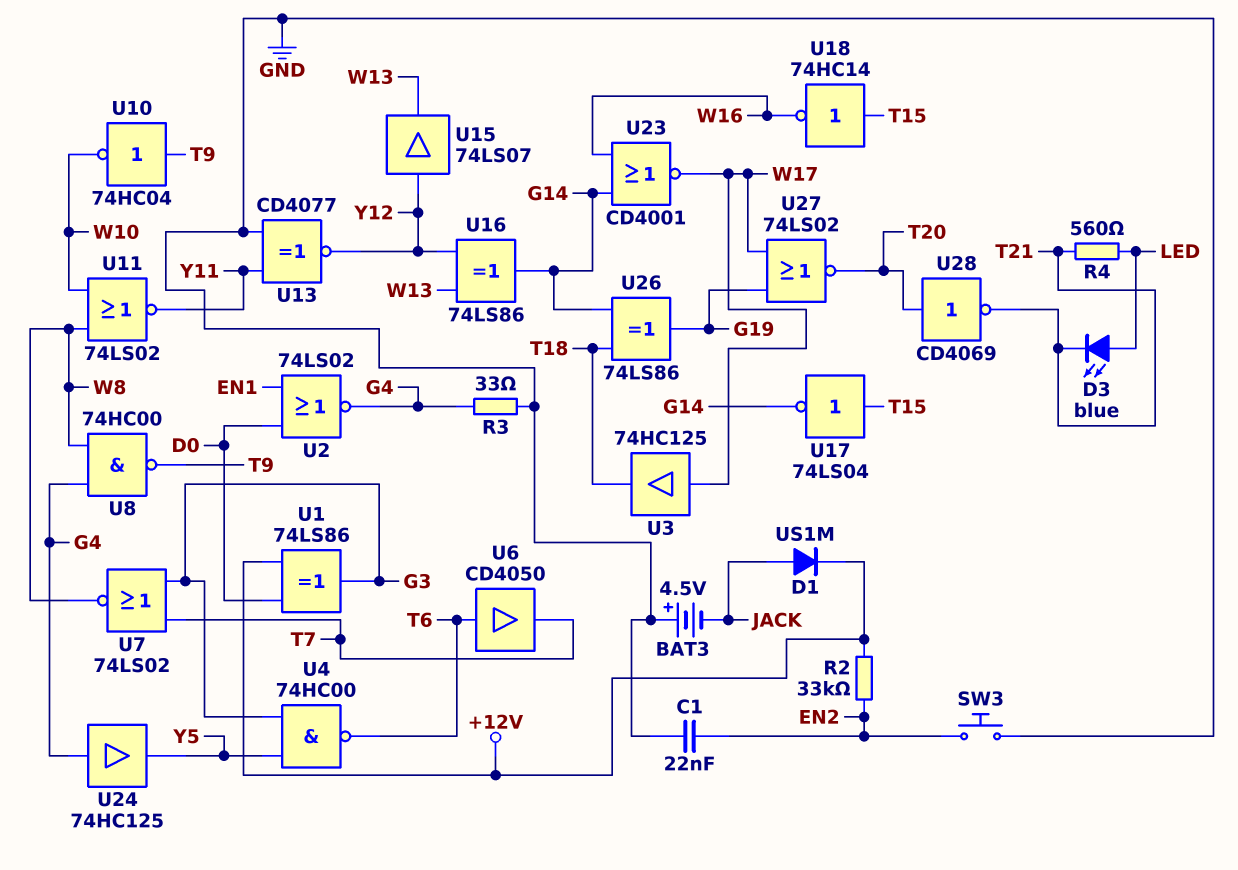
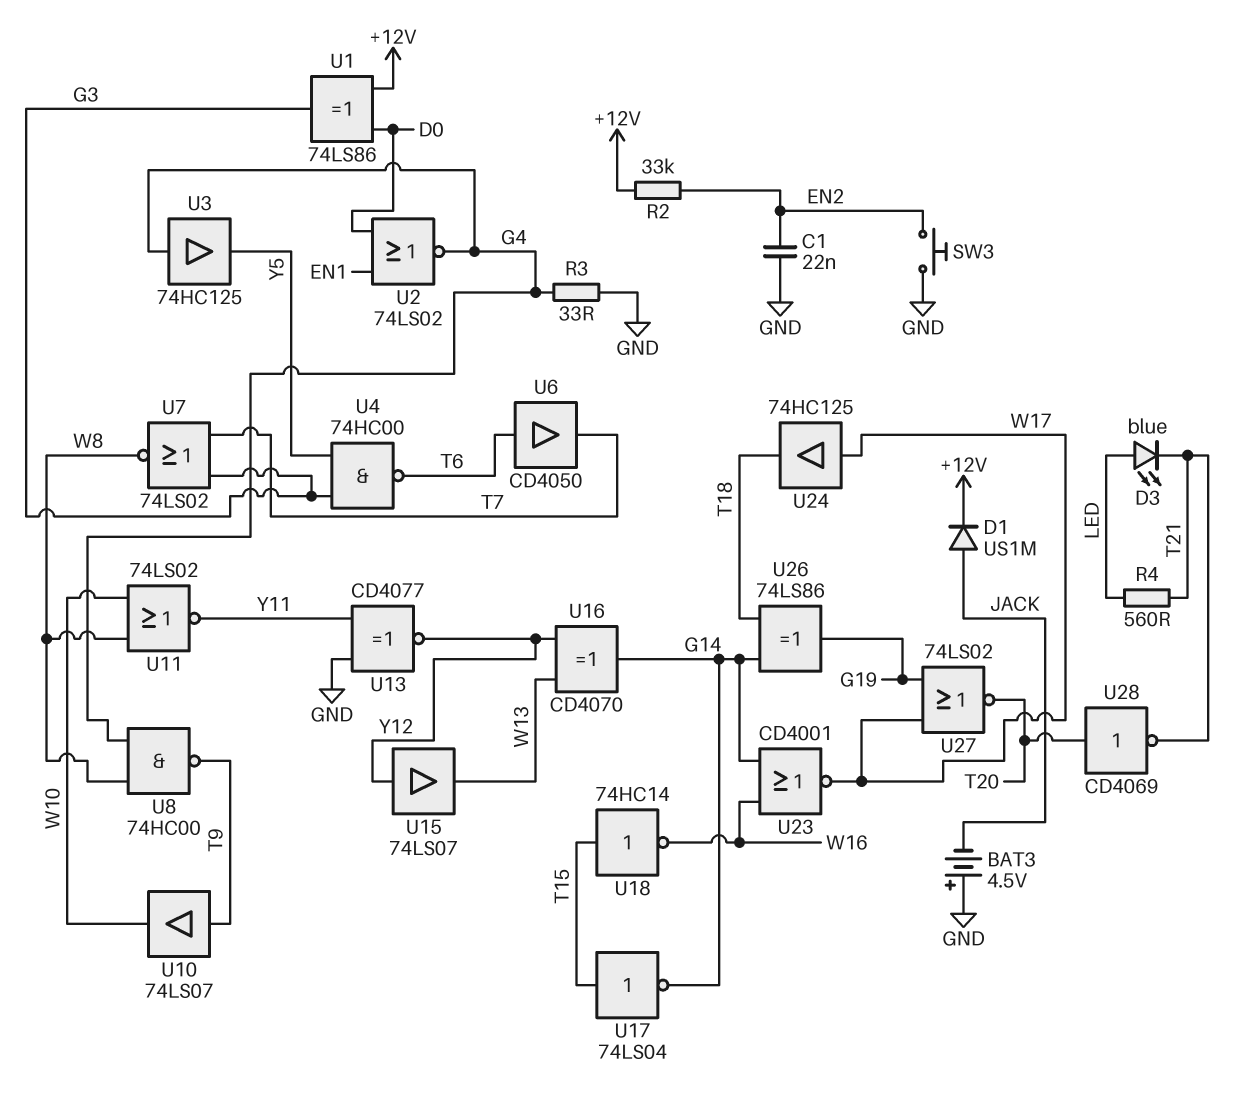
U3: buffer 74HC125 (in W17, out T18) -> buffer 74HC125 (in G4, out Y5)
U10: NOT 74HC04 (in T9, out W10) -> buffer 74LS07 (in T9, out W10)
U16: XOR 74LS86 (in W13, in Y12, out G14) -> XOR CD4070 (in W13, in Y12, out G14)
U24: buffer 74HC125 (in G4, out Y5) -> buffer 74HC125 (in W17, out T18)

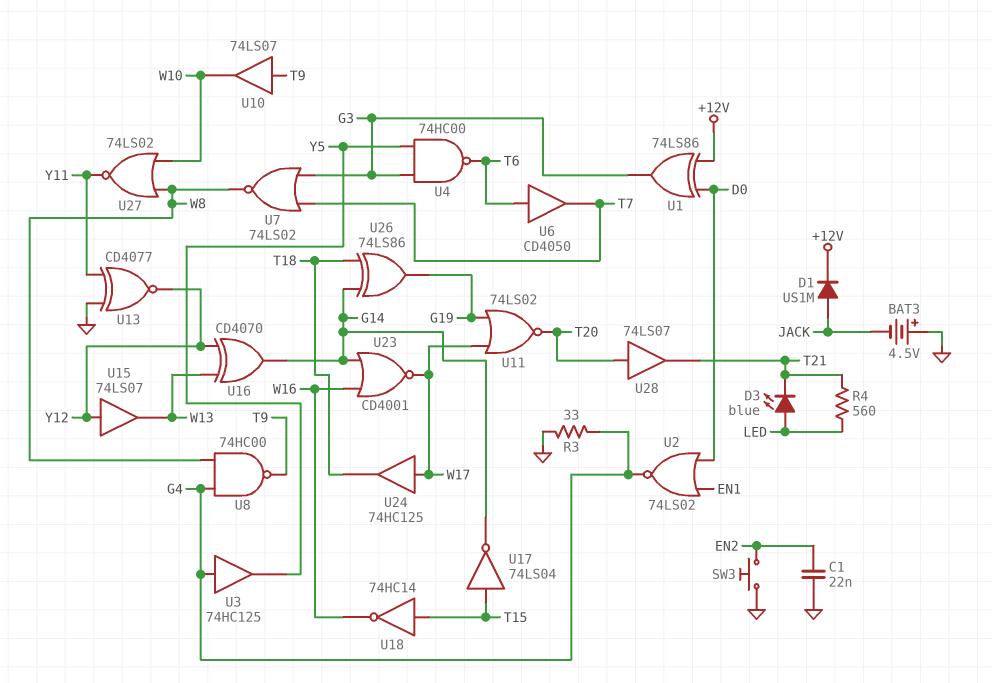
R2: 33k (+12V, EN2) -> none
U11: NOR 74LS02 (in W8, in W10, out Y11) -> NOR 74LS02 (in G19, in W17, out T20)
U27: NOR 74LS02 (in G19, in W17, out T20) -> NOR 74LS02 (in W8, in W10, out Y11)
U28: NOT CD4069 (in T20, out T21) -> buffer 74LS07 (in T20, out T21)

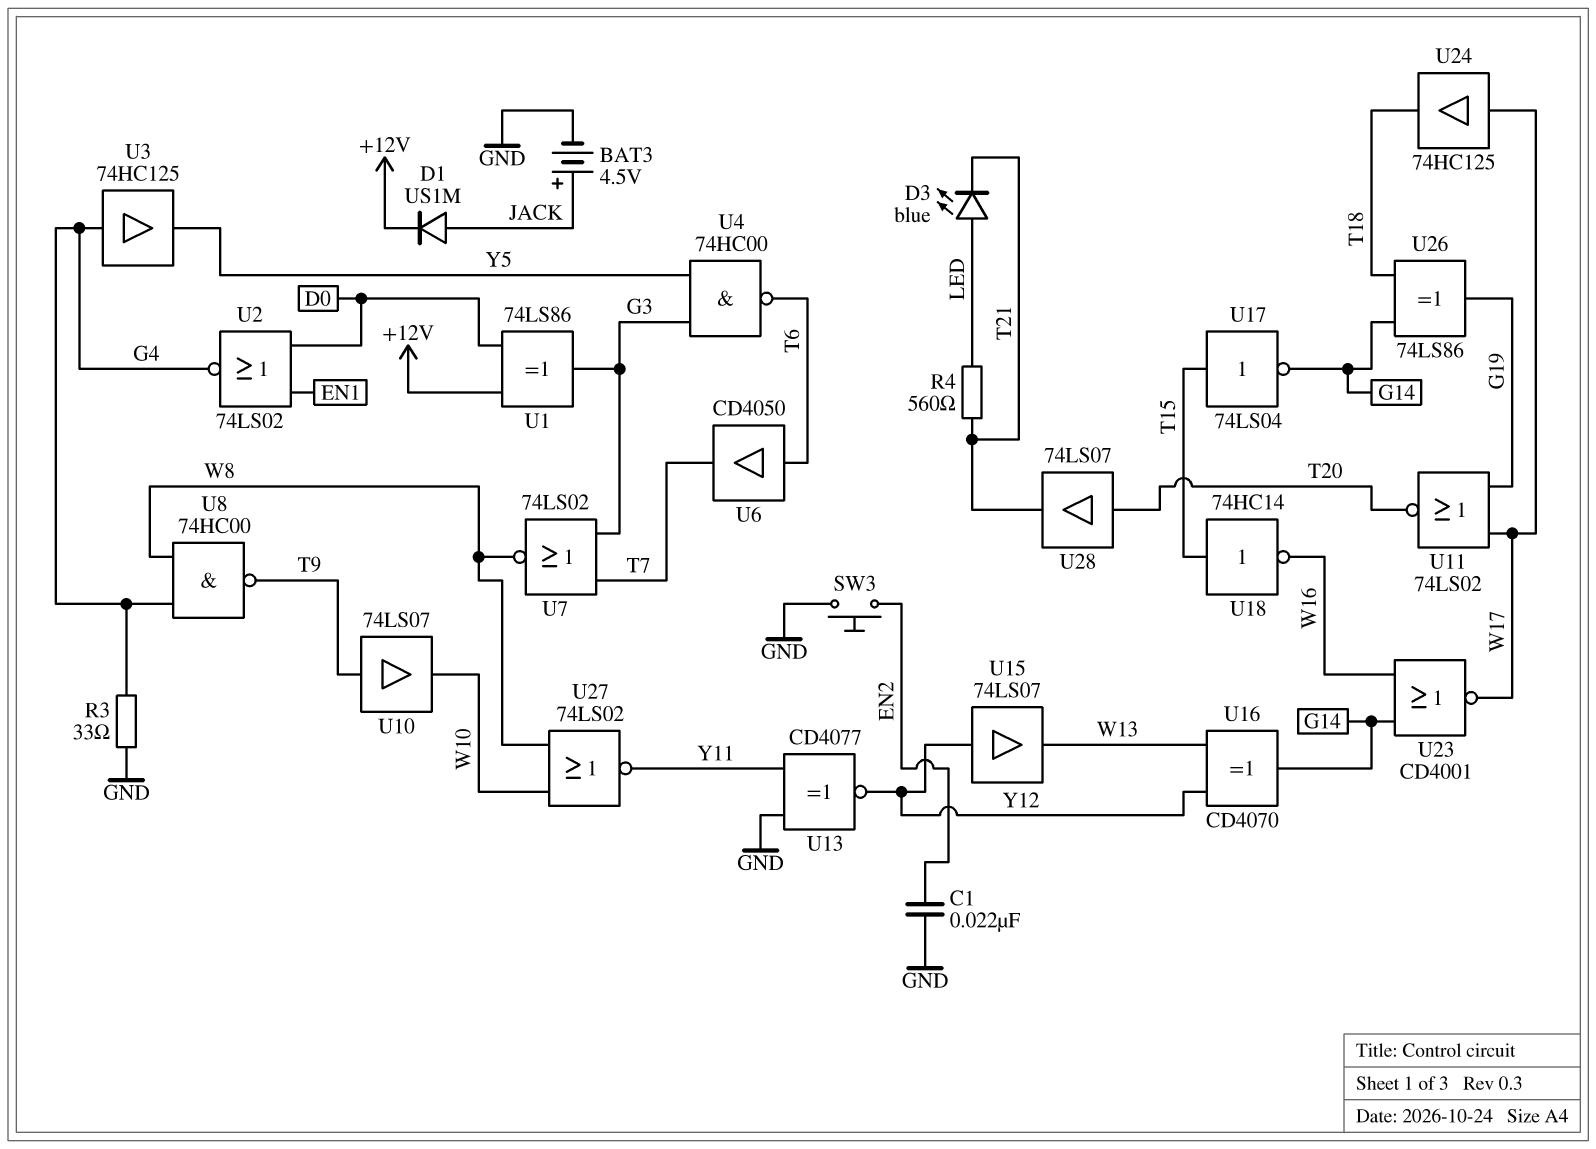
BAT3: 4.5V (plus GND, minus JACK) -> 4.5V (plus JACK, minus GND)

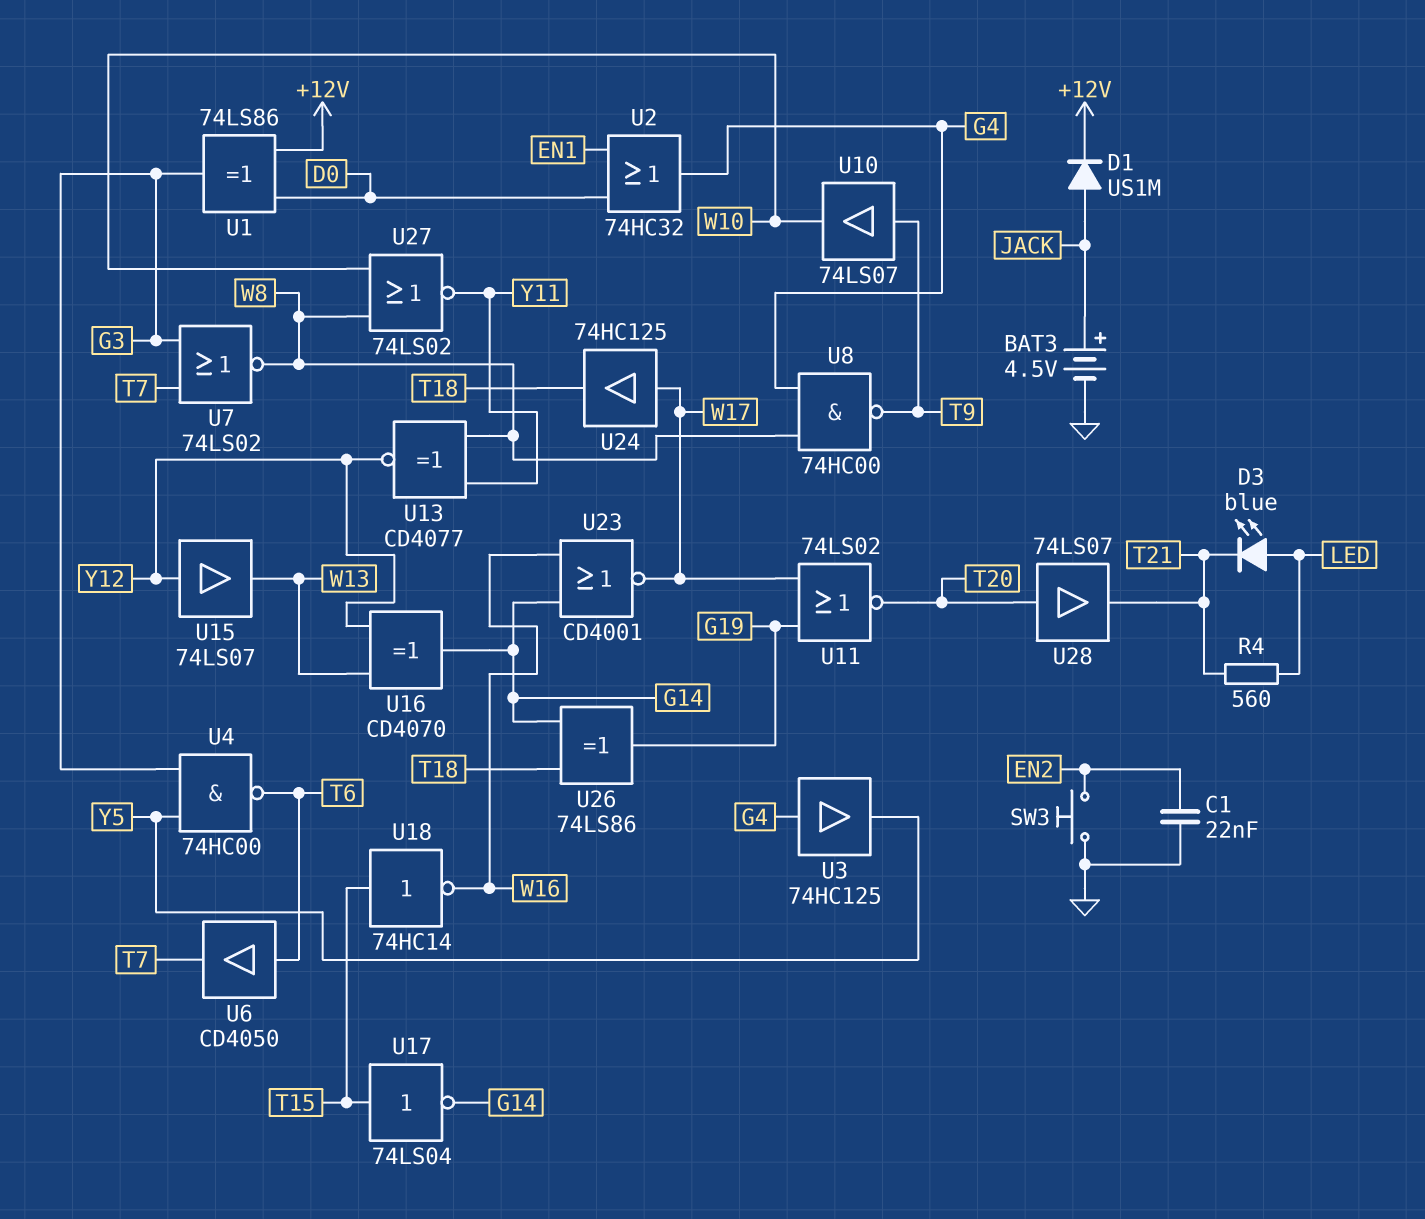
R3: 33 (G4, GND) -> none
U2: NOR 74LS02 (in D0, in EN1, out G4) -> OR 74HC32 (in D0, in EN1, out G4)
U13: XNOR CD4077 (in GND, in Y11, out Y12) -> XNOR CD4077 (in W8, in Y11, out Y12)

